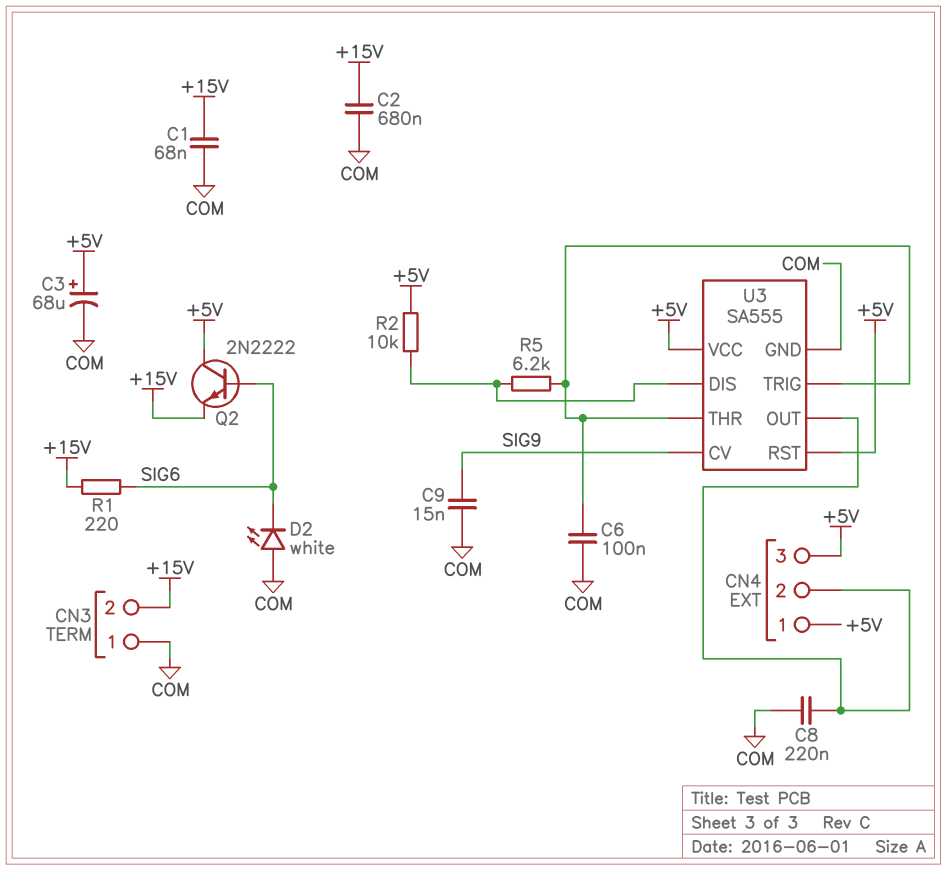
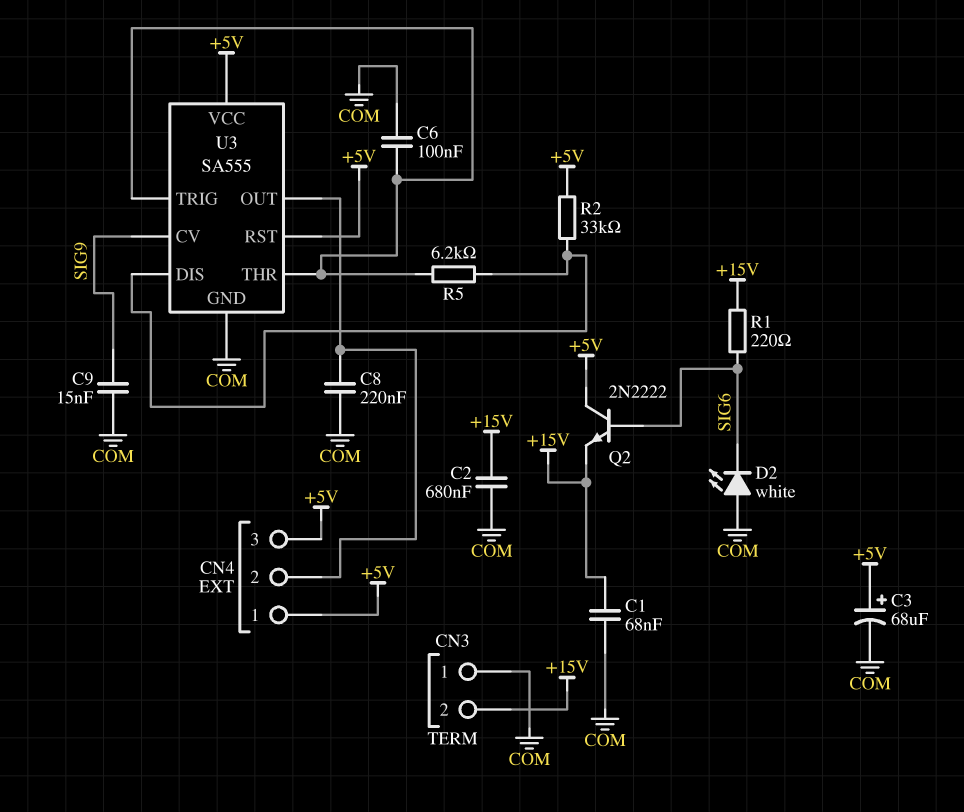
R2: 10k (+5V, U3/DIS) -> 33k (+5V, U3/DIS)

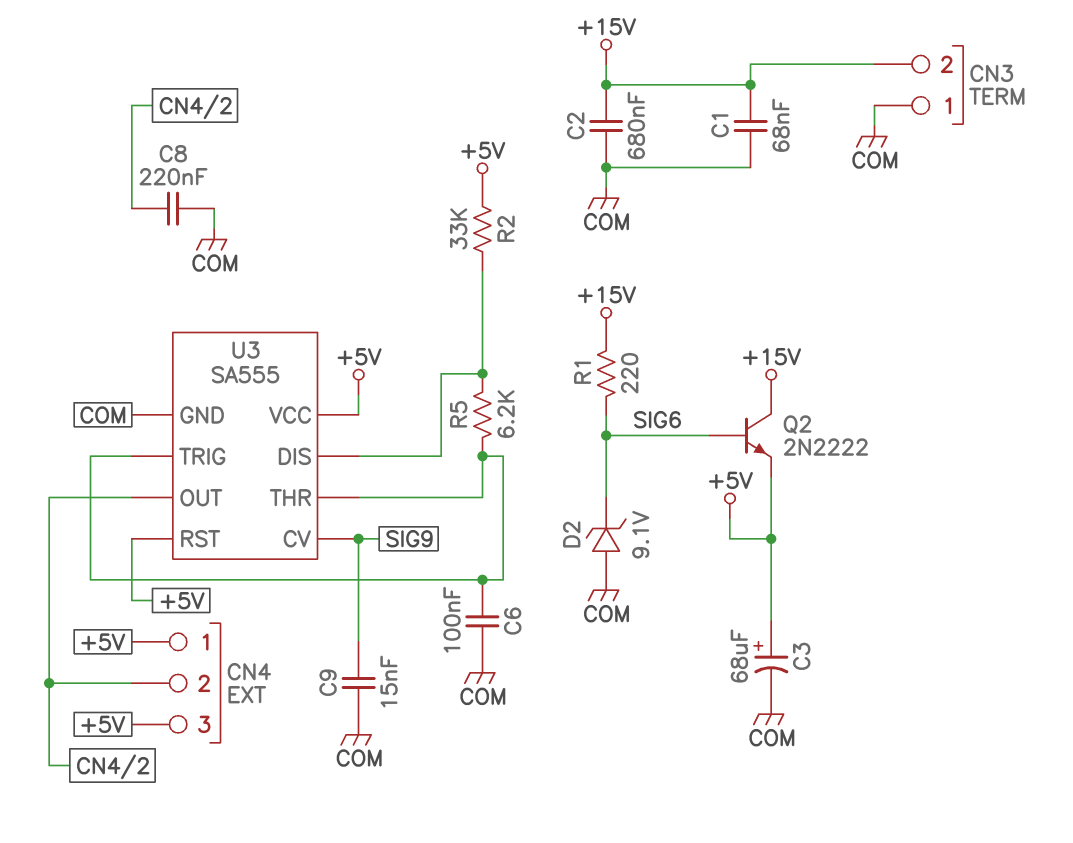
D2: LED white (A COM, K SIG6) -> zener 9.1V (A COM, K SIG6)
Q2: NPN 2N2222 (B SIG6, C +5V, E +15V) -> NPN 2N2222 (B SIG6, C +15V, E +5V)

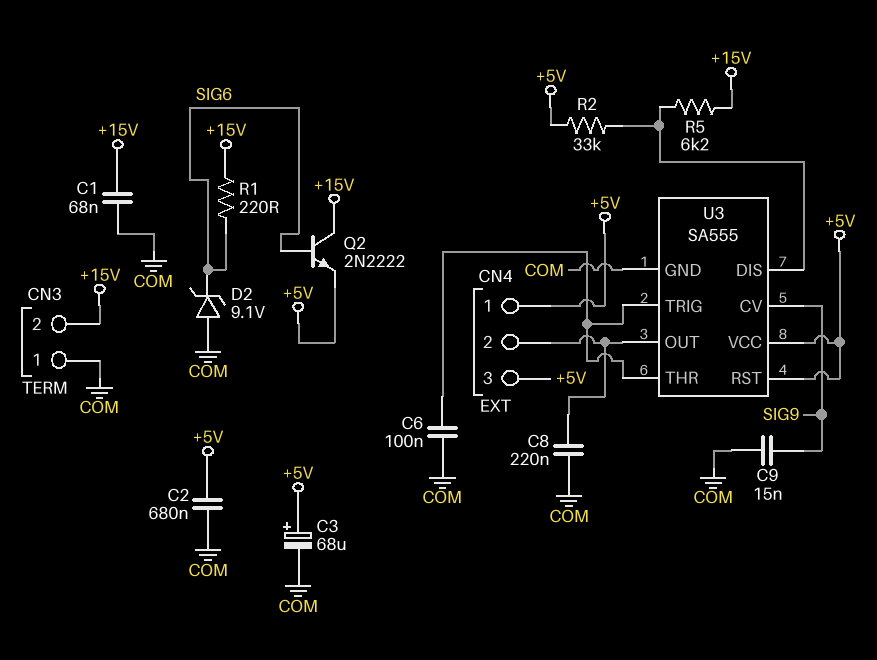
C2: 680nF (+15V, COM) -> 680nF (+5V, COM)
R5: 6.2k (U3/DIS, U3/THR) -> 6.2k (+15V, U3/DIS)

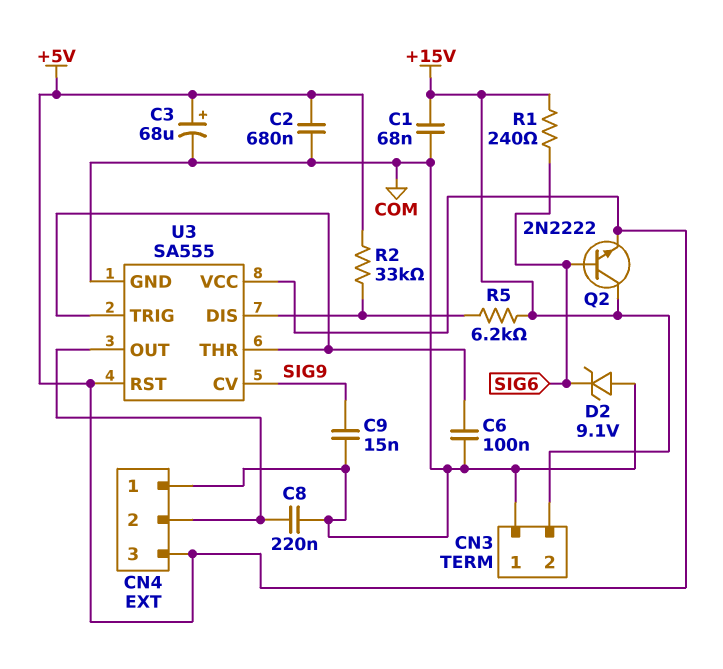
CN4 pin 1: +5V -> COM
R1: 220 (+15V, SIG6) -> 240 (+15V, SIG6)

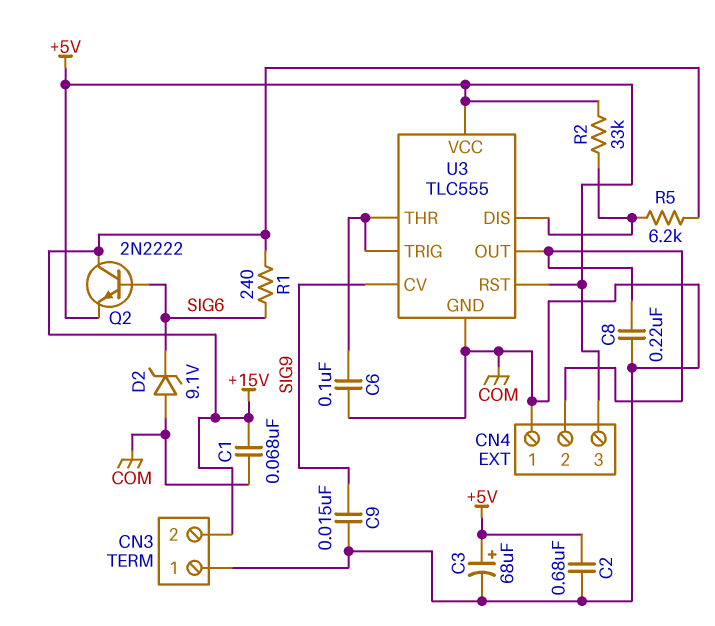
U3: SA555 -> TLC555

